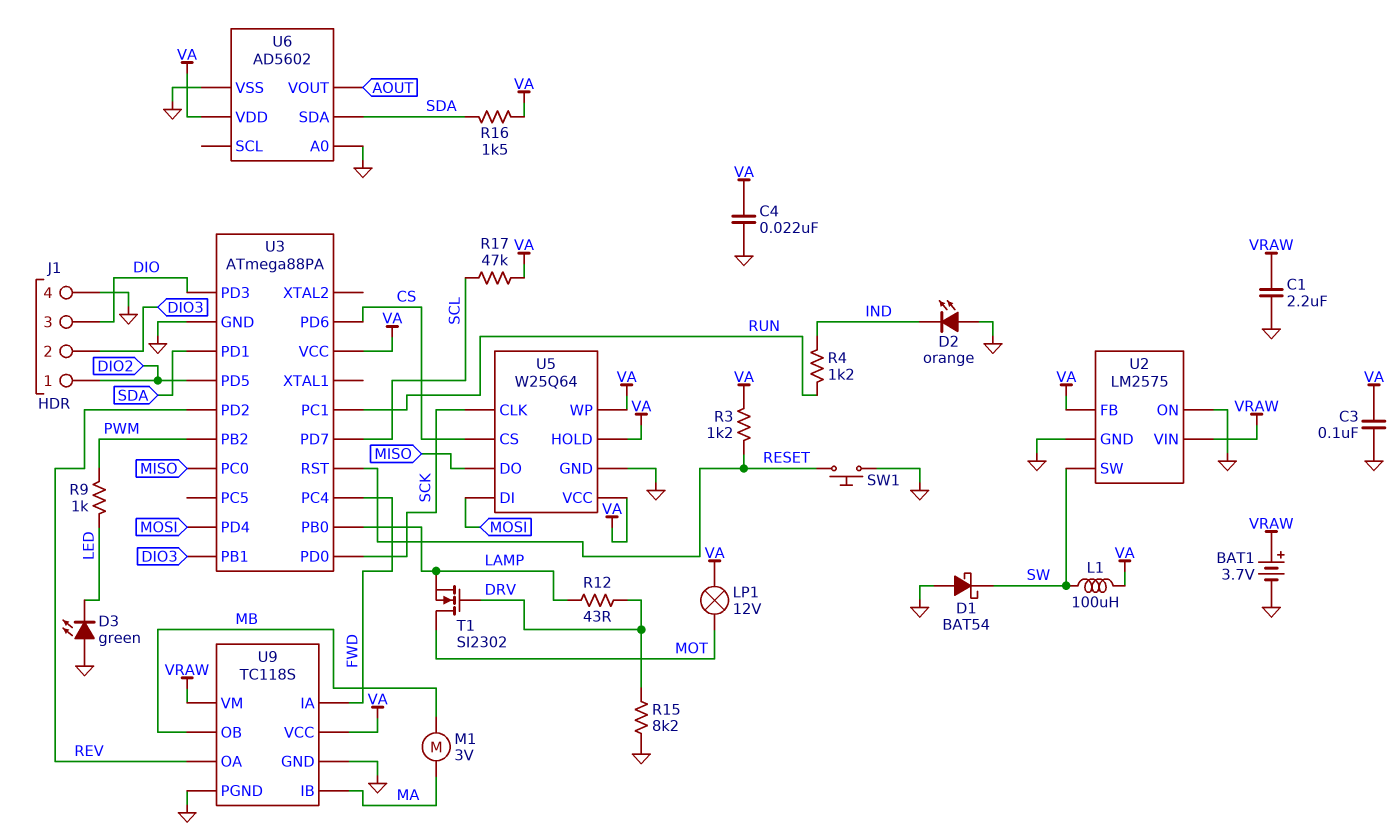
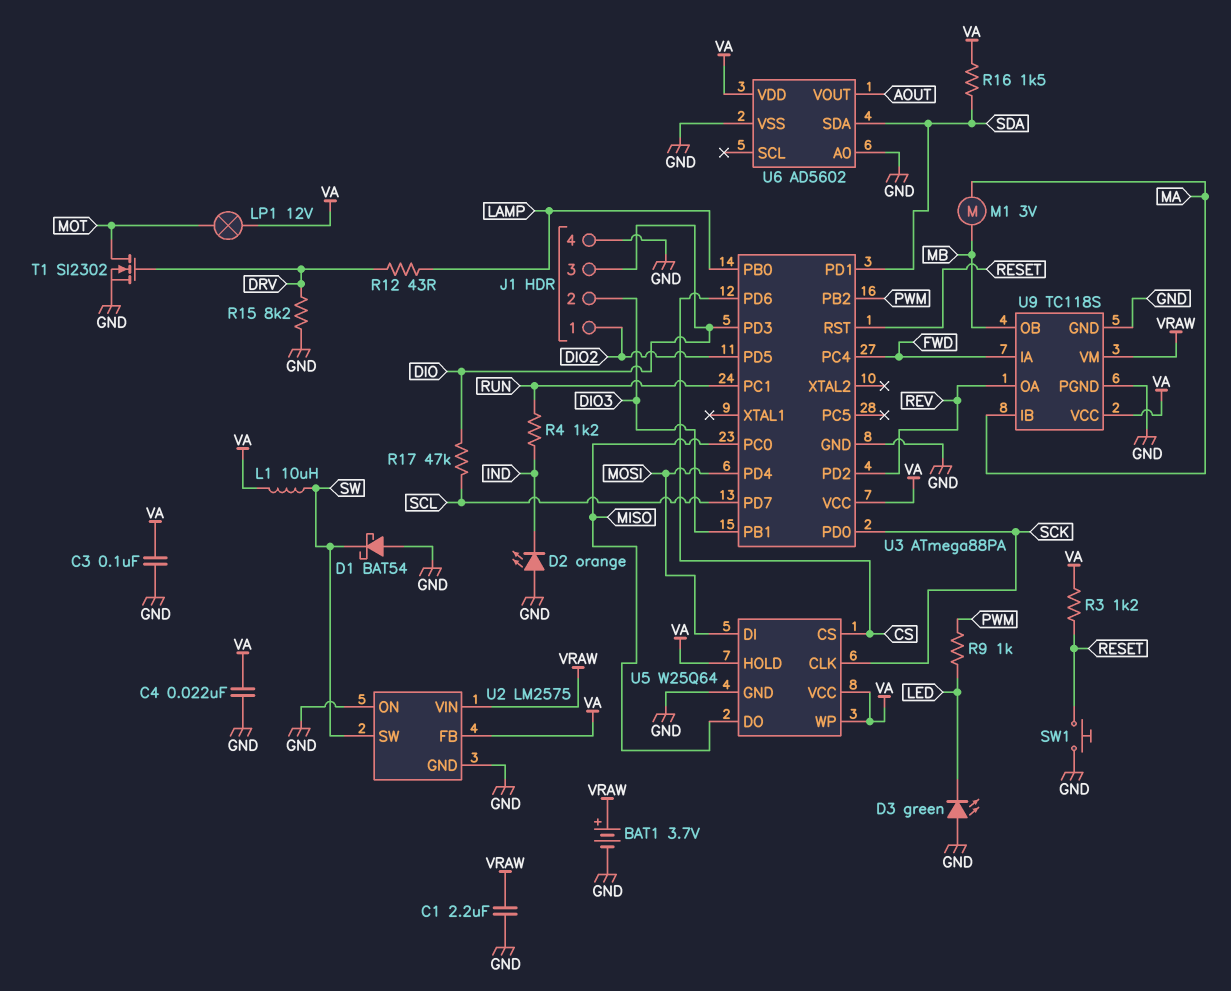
L1: 100uH (SW, VA) -> 10uH (SW, VA)
R17: 47k (SCL, VA) -> 47k (DIO, SCL)
T1: NMOS SI2302 (G DRV, D MOT, S LAMP) -> NMOS SI2302 (G DRV, D MOT, S GND)

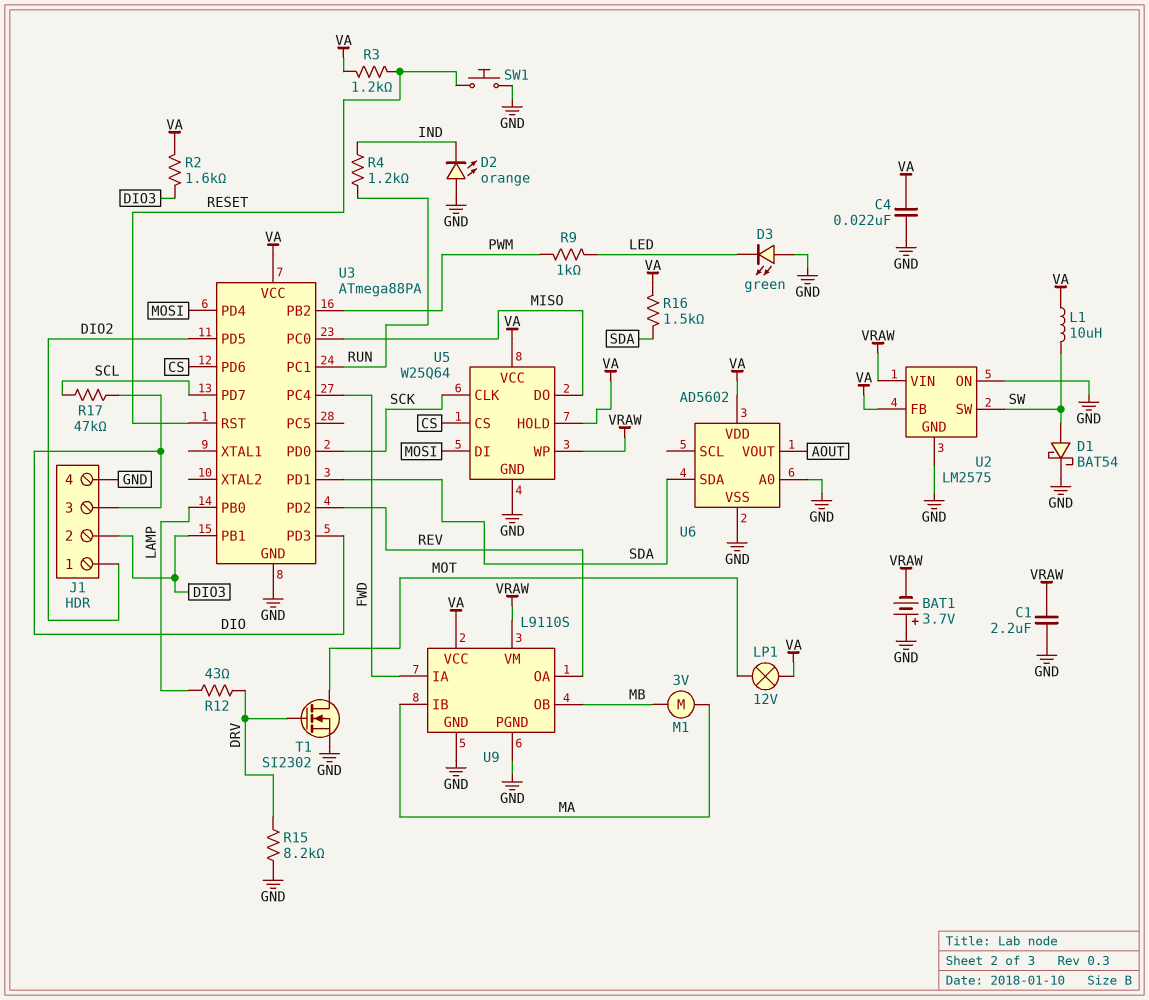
BAT1: 3.7V (plus VRAW, minus GND) -> 3.7V (plus GND, minus VRAW)
C3: 100nF (GND, VA) -> none
D1: schottky BAT54 (A GND, K SW) -> schottky BAT54 (A SW, K GND)
R2: none -> 1.6k (DIO3, VA)
U5 pin WP: VA -> VRAW
U9: TC118S -> L9110S

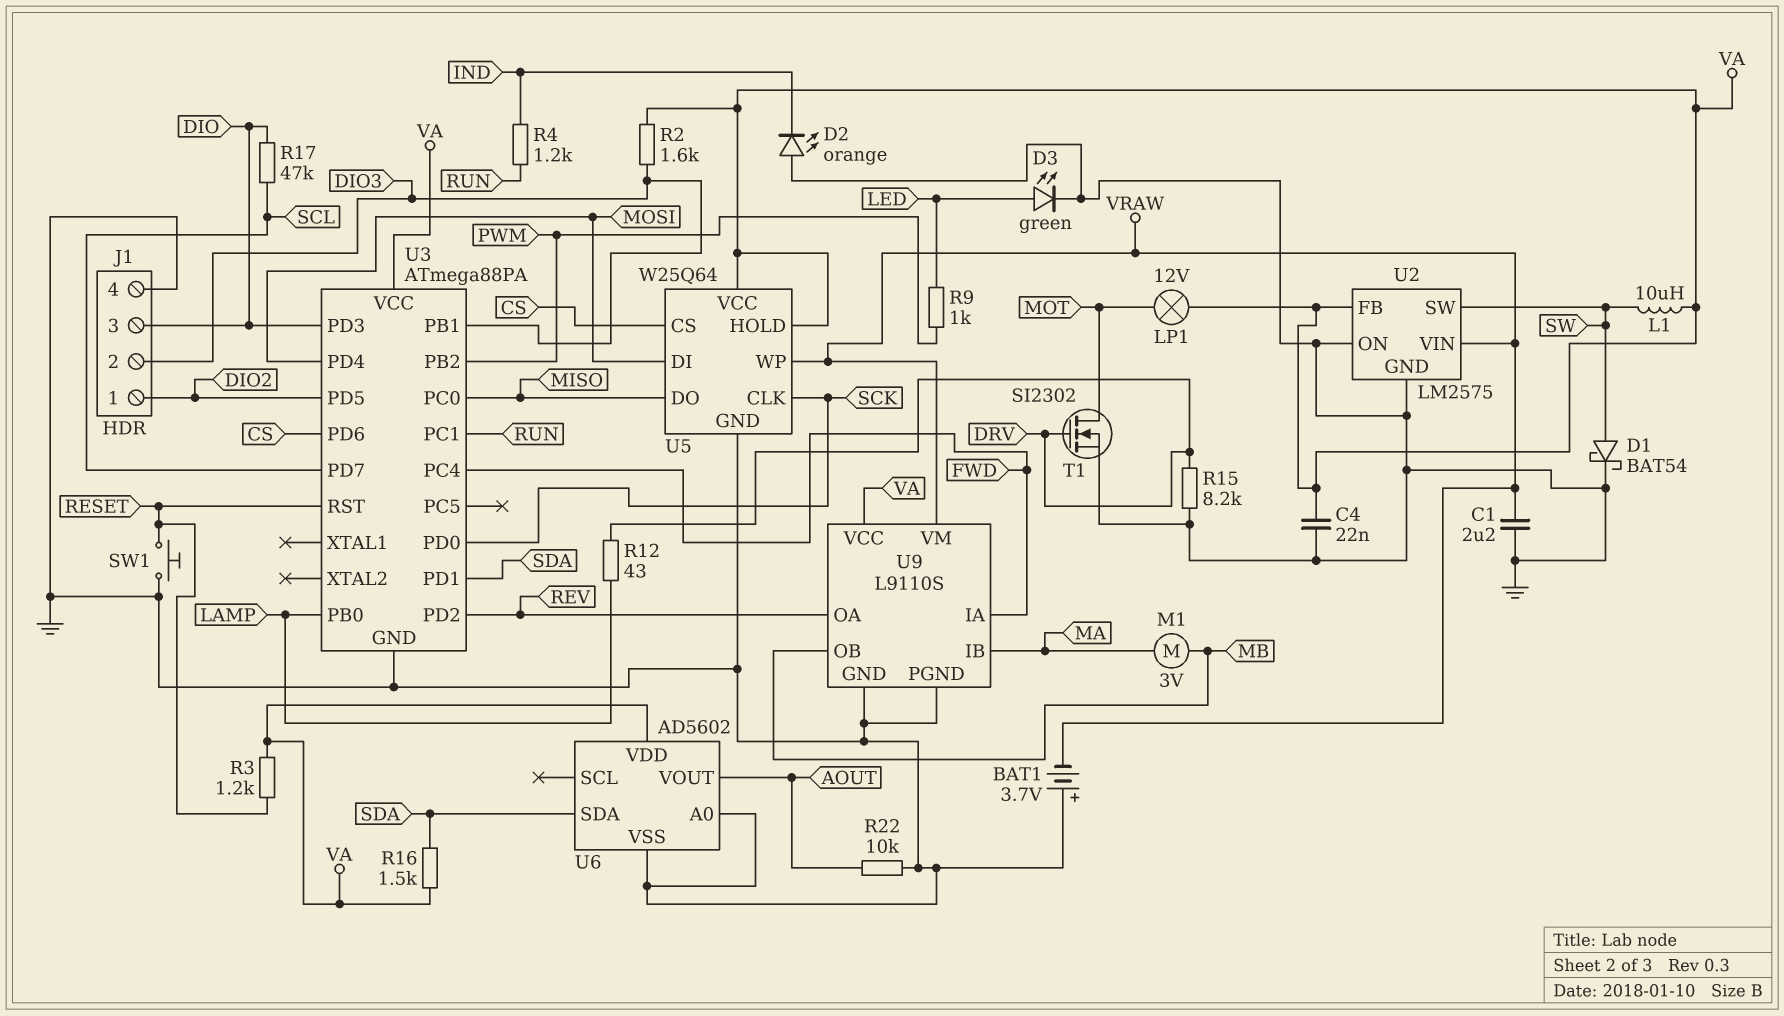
D3: LED green (A GND, K LED) -> LED green (A LED, K GND)
R22: none -> 10k (AOUT, GND)

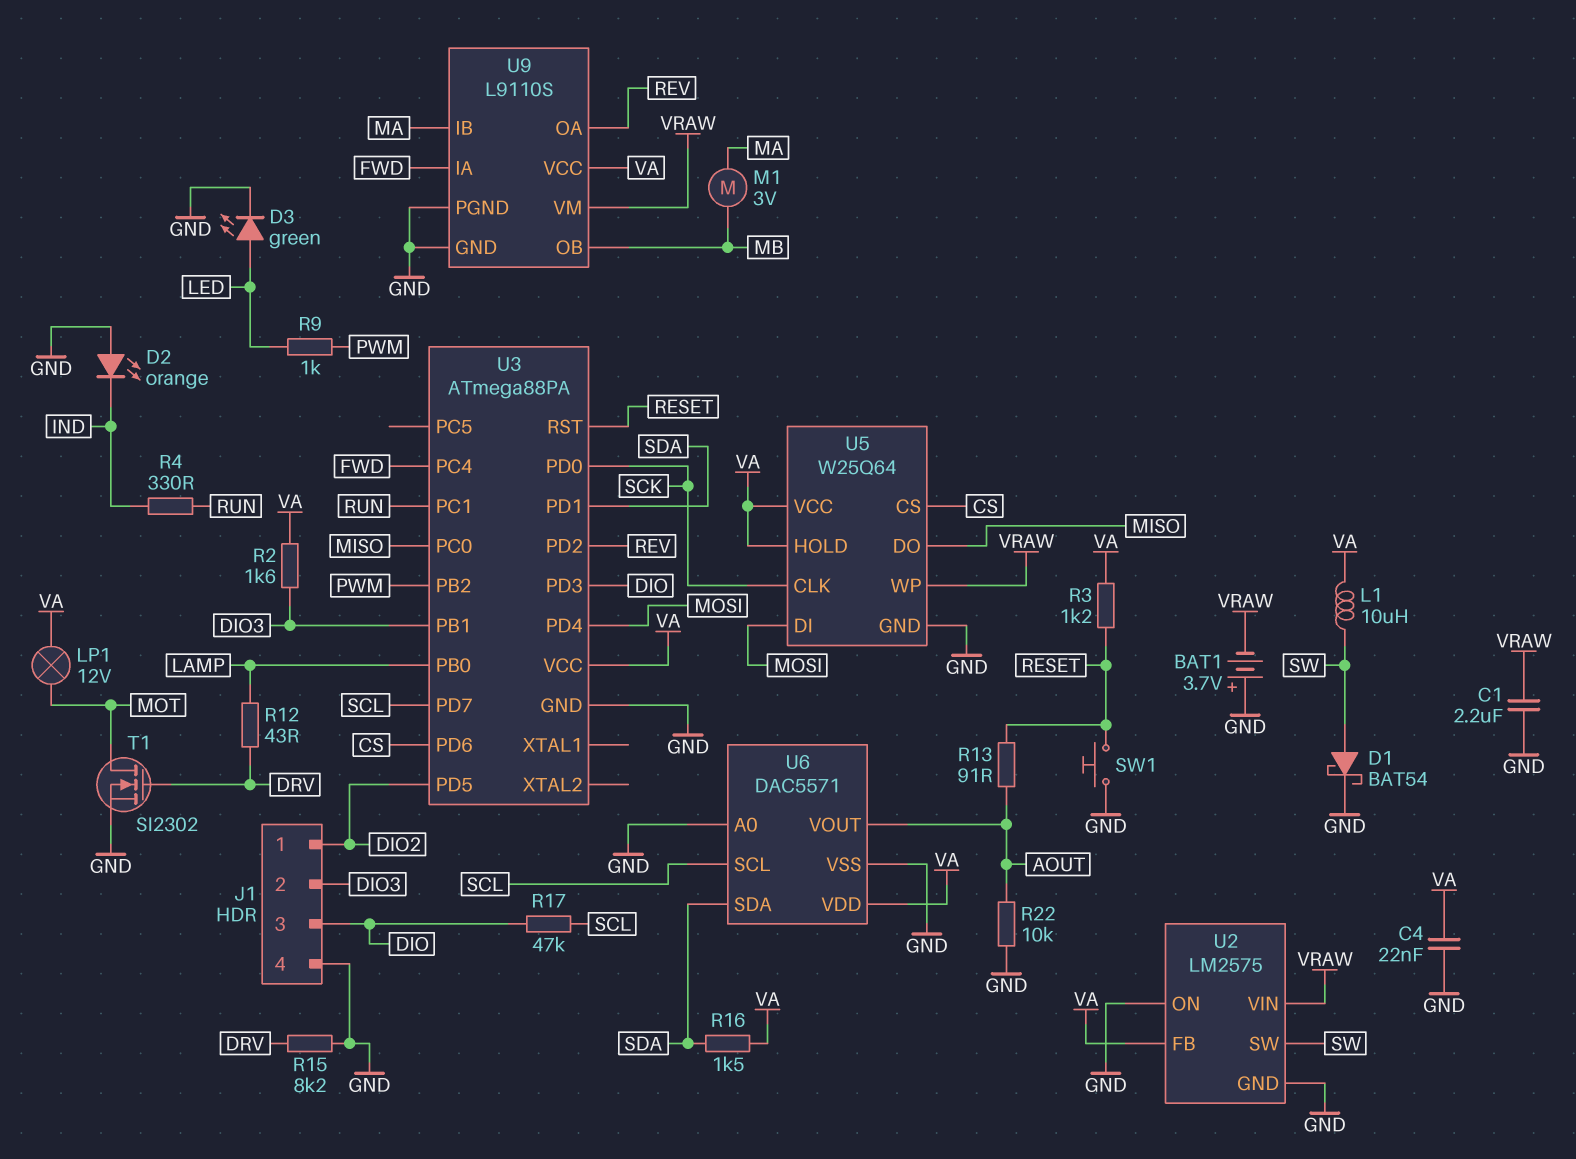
R4: 1.2k (IND, RUN) -> 330 (IND, RUN)
R13: none -> 91 (AOUT, RESET)
U6: AD5602 -> DAC5571
U6 pin SCL: none -> SCL

